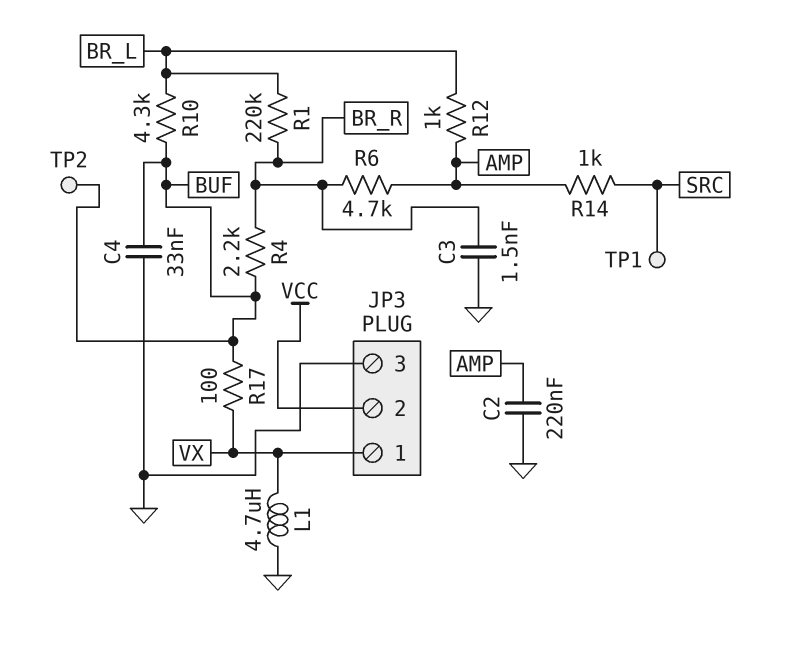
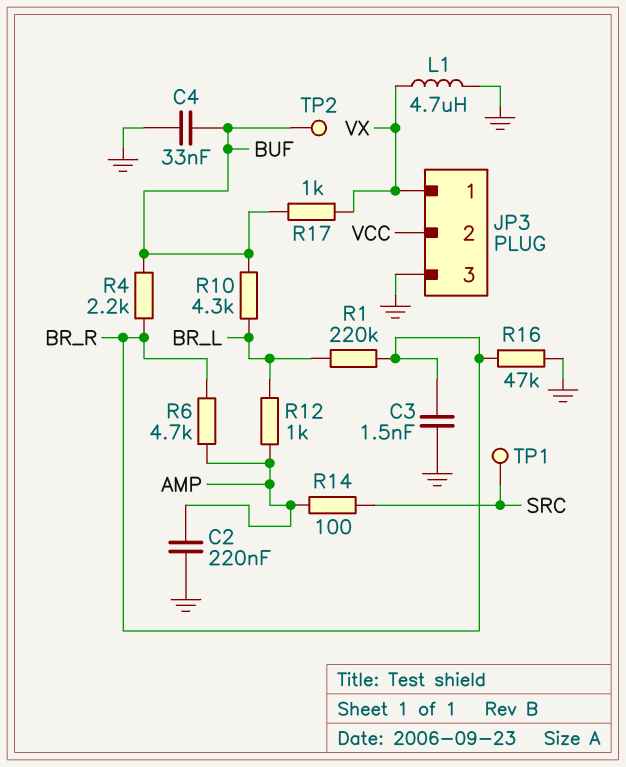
R14: 1k (AMP, SRC) -> 100 (AMP, SRC)
R16: none -> 47k (BR_R, GND)
R17: 100 (BUF, VX) -> 1k (BUF, VX)

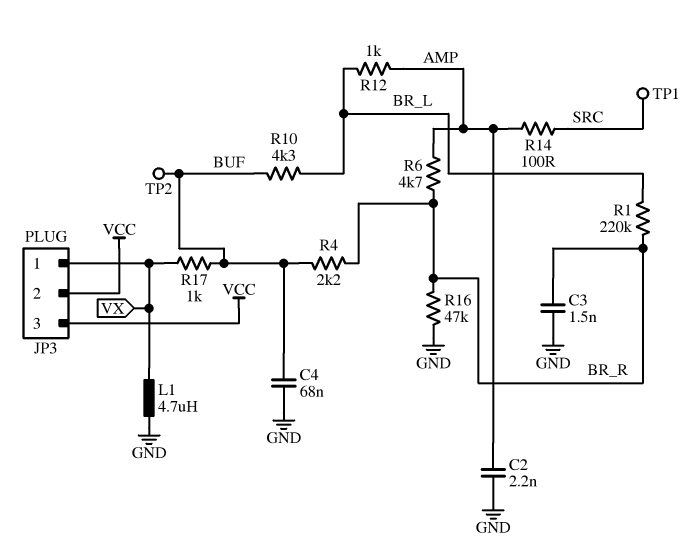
C2: 220nF (AMP, GND) -> 2.2nF (AMP, GND)
C4: 33nF (BUF, GND) -> 68nF (BUF, GND)
JP3 pin 3: GND -> VCC

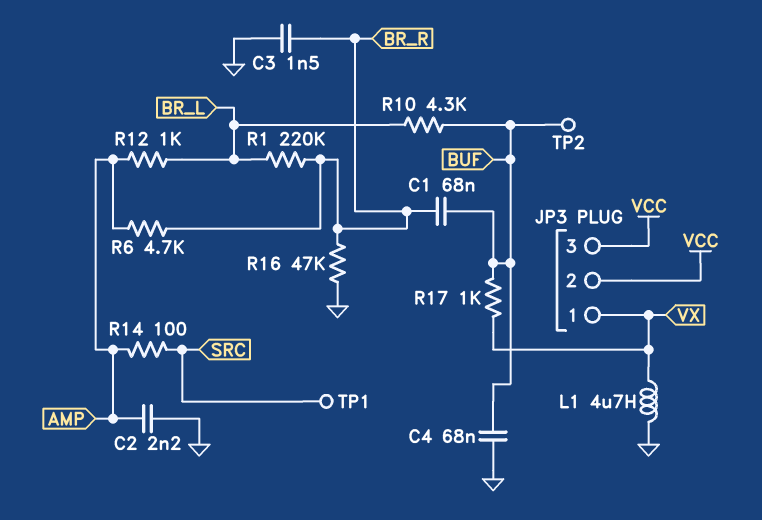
C1: none -> 68nF (BR_R, BUF)
R4: 2.2k (BR_R, BUF) -> none

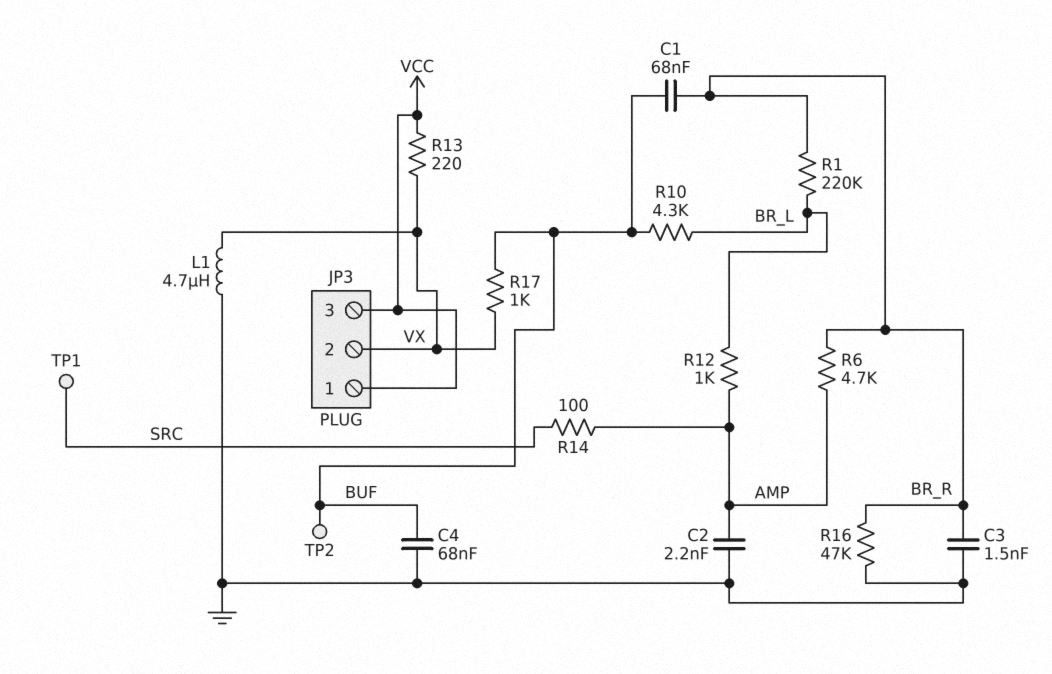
JP3 pin 1: VX -> VCC
JP3 pin 2: VCC -> VX
R13: none -> 220 (VCC, VX)

